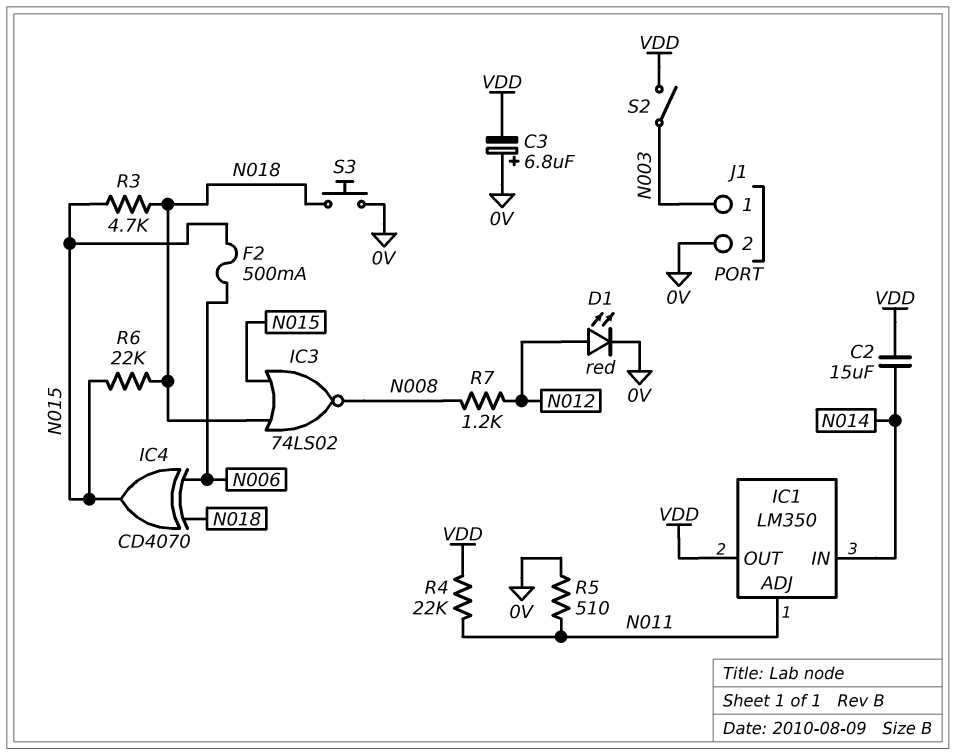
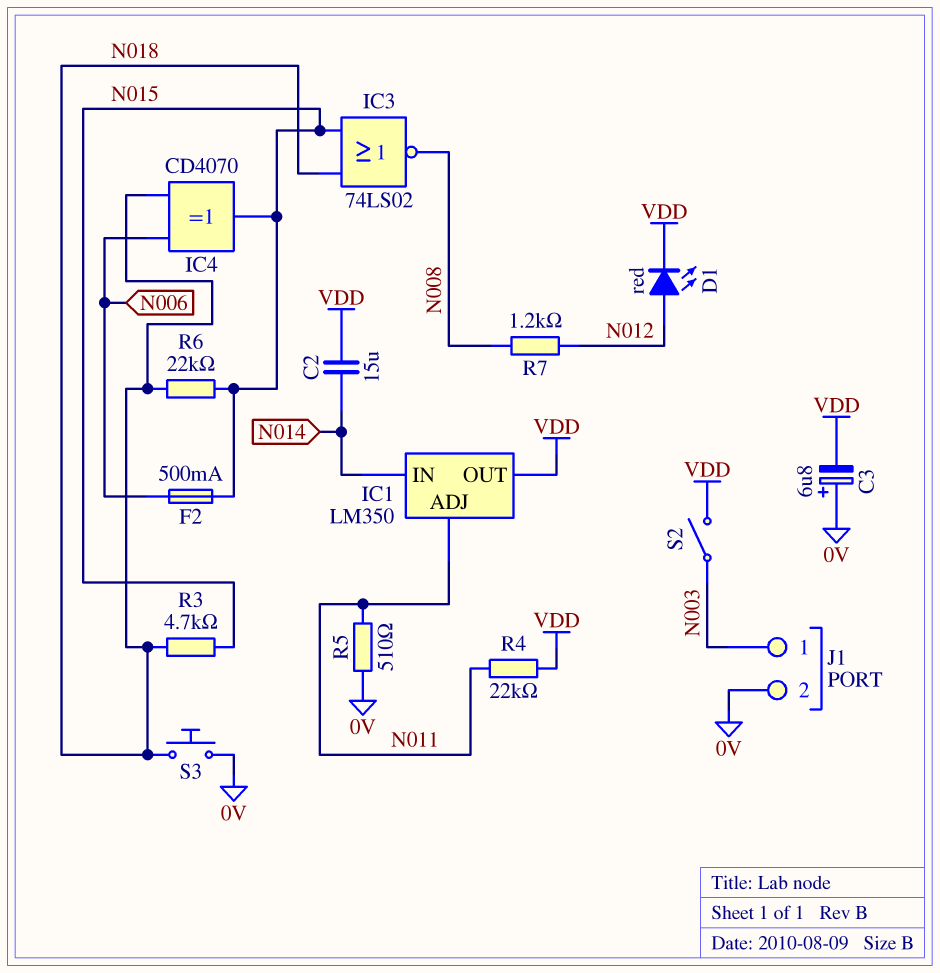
D1: LED red (A N012, K 0V) -> LED red (A N012, K VDD)

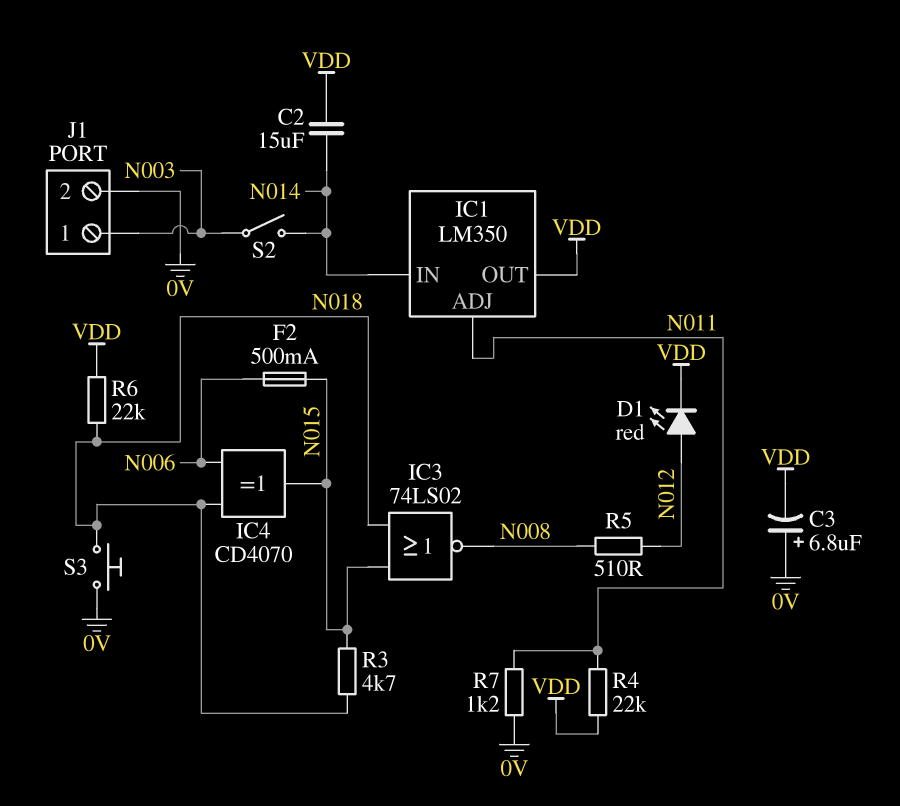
R5: 510 (0V, N011) -> 510 (N008, N012)
R6: 22k (N015, N018) -> 22k (N018, VDD)
R7: 1.2k (N008, N012) -> 1.2k (0V, N011)
S2: switch (N003, VDD) -> switch (N003, N014)

